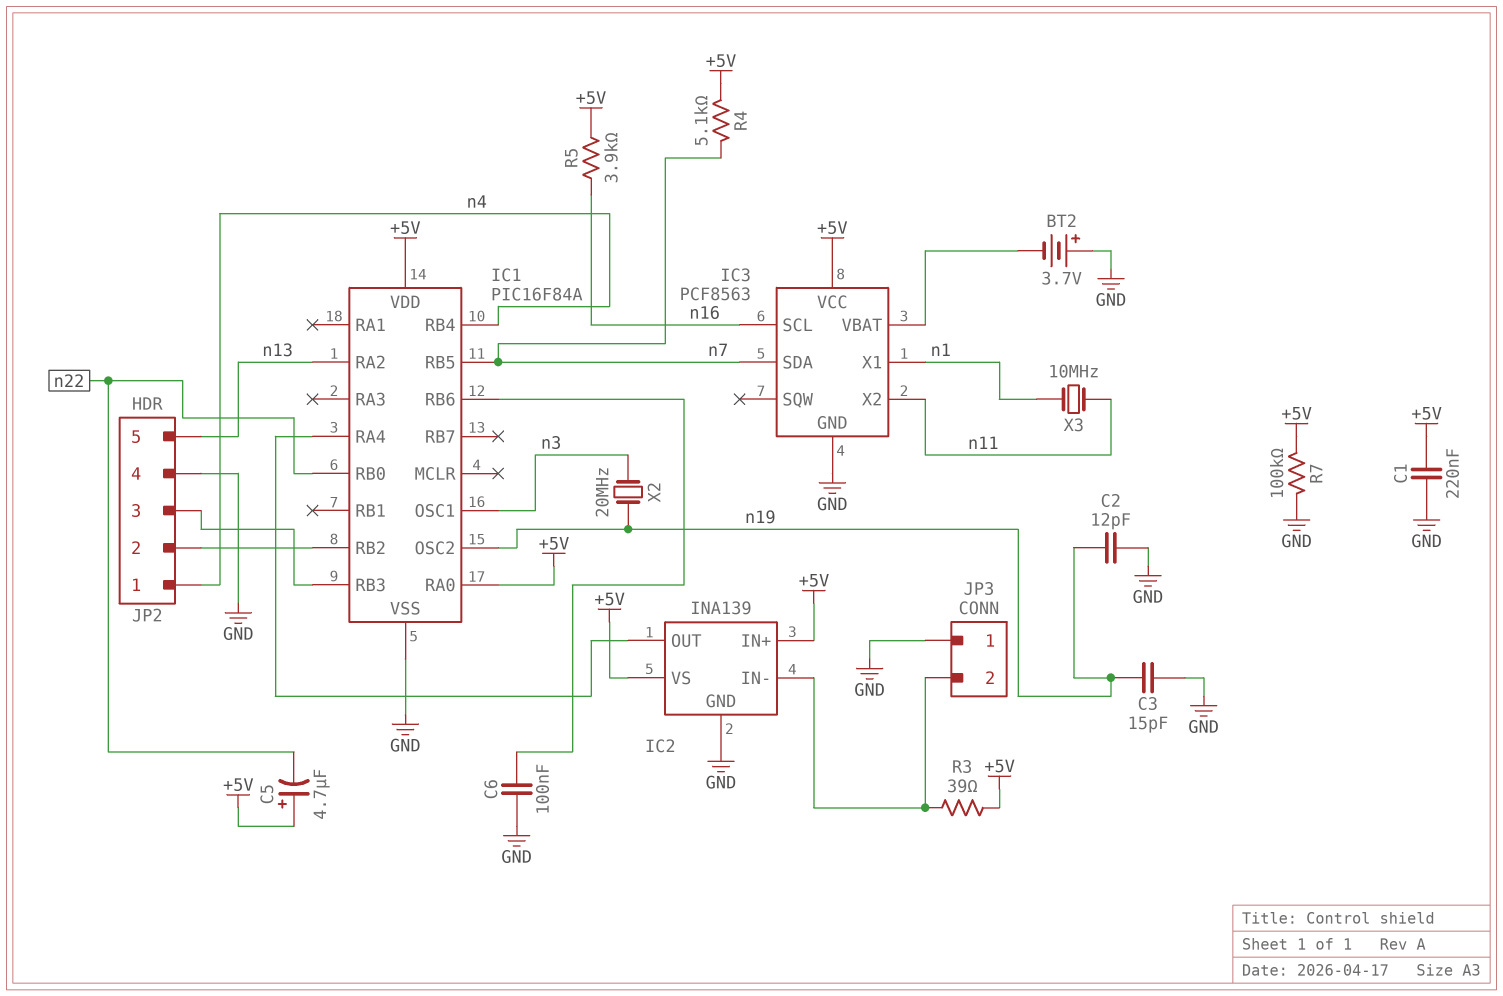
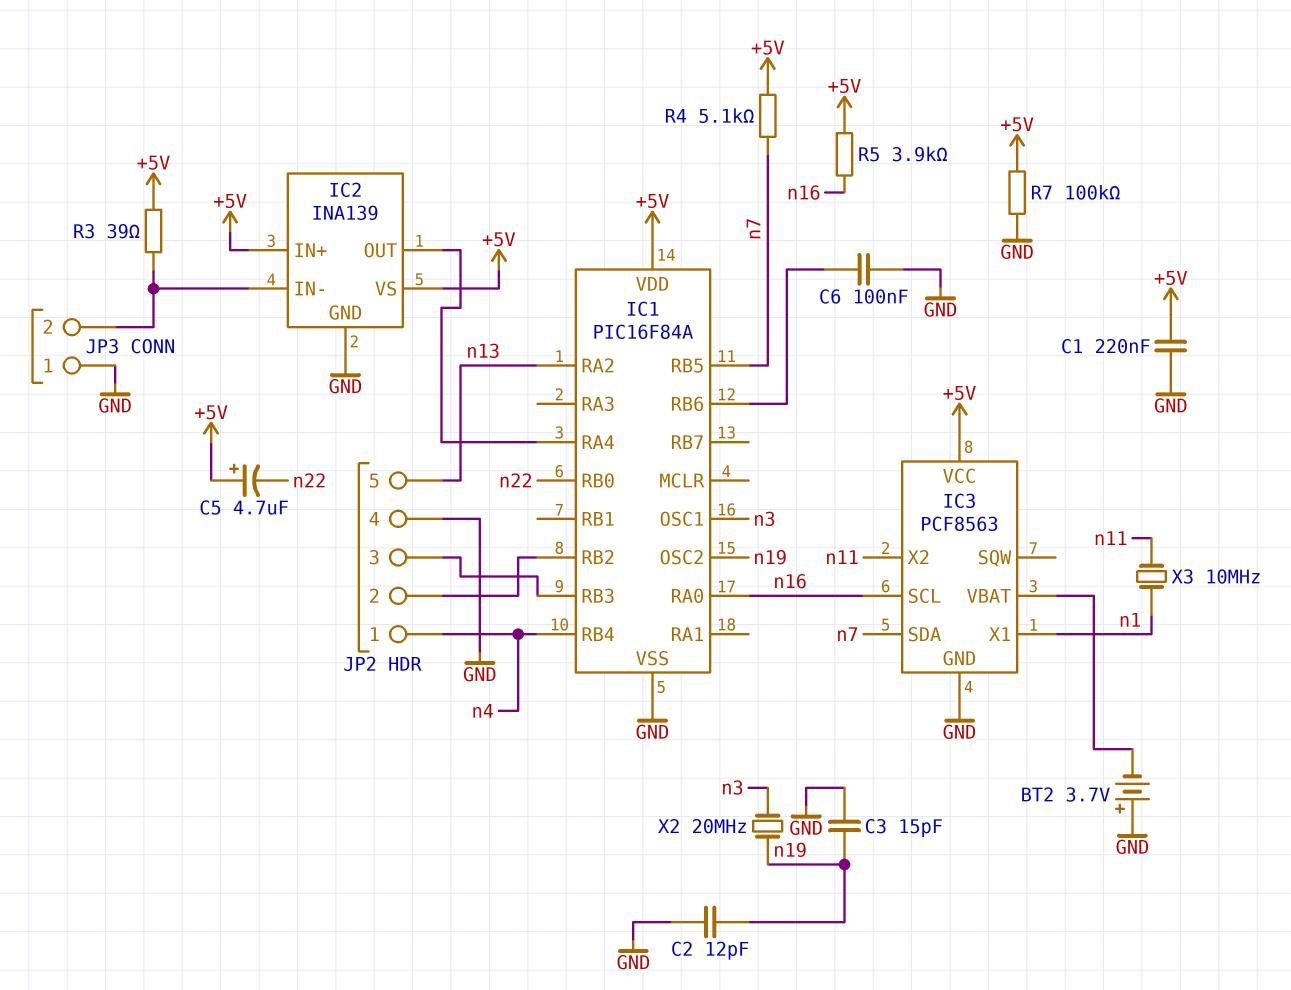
IC1 pin RA0: +5V -> n16

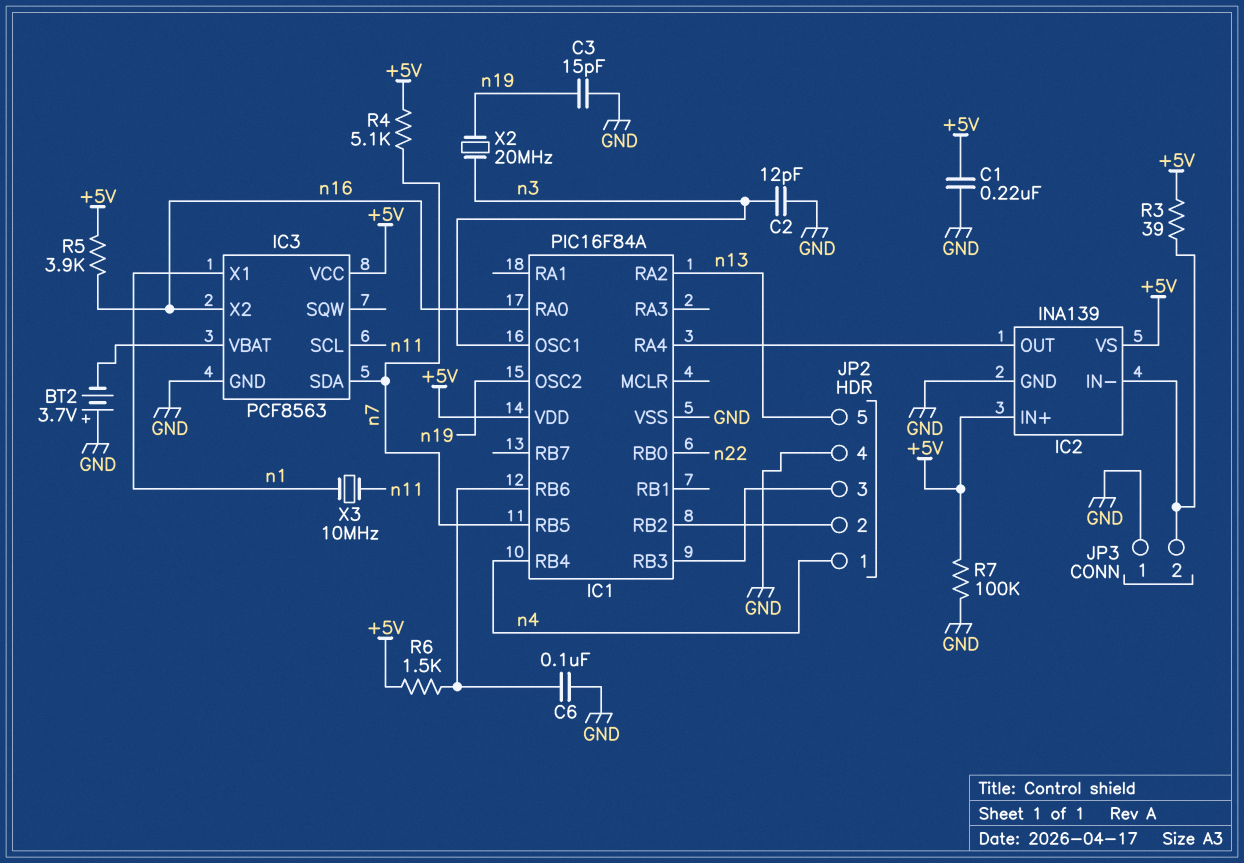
C2: 12pF (GND, n19) -> 12pF (GND, n3)
C5: 4.7uF (plus +5V, minus n22) -> none
IC3 pin SCL: n16 -> n11
IC3 pin X2: n11 -> n16
R6: none -> 1.5k (+5V, IC1/RB6)

